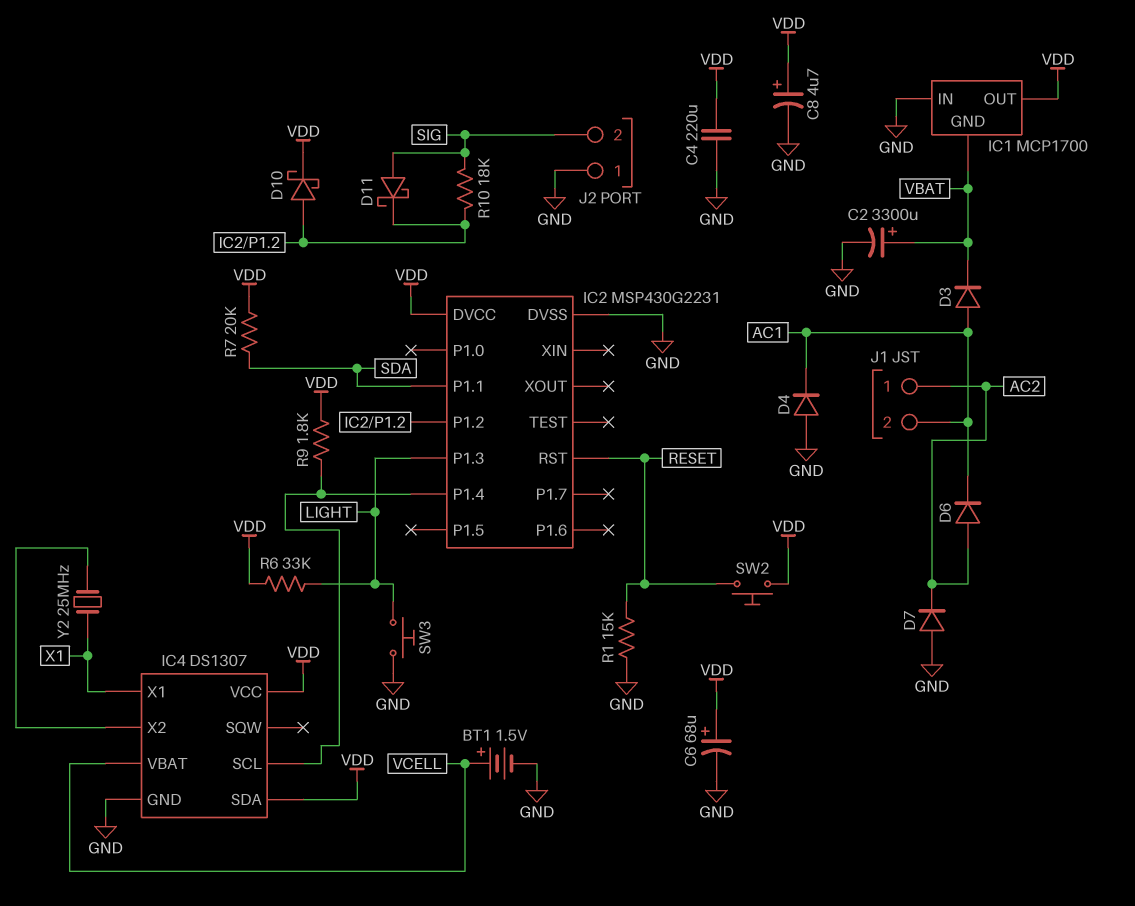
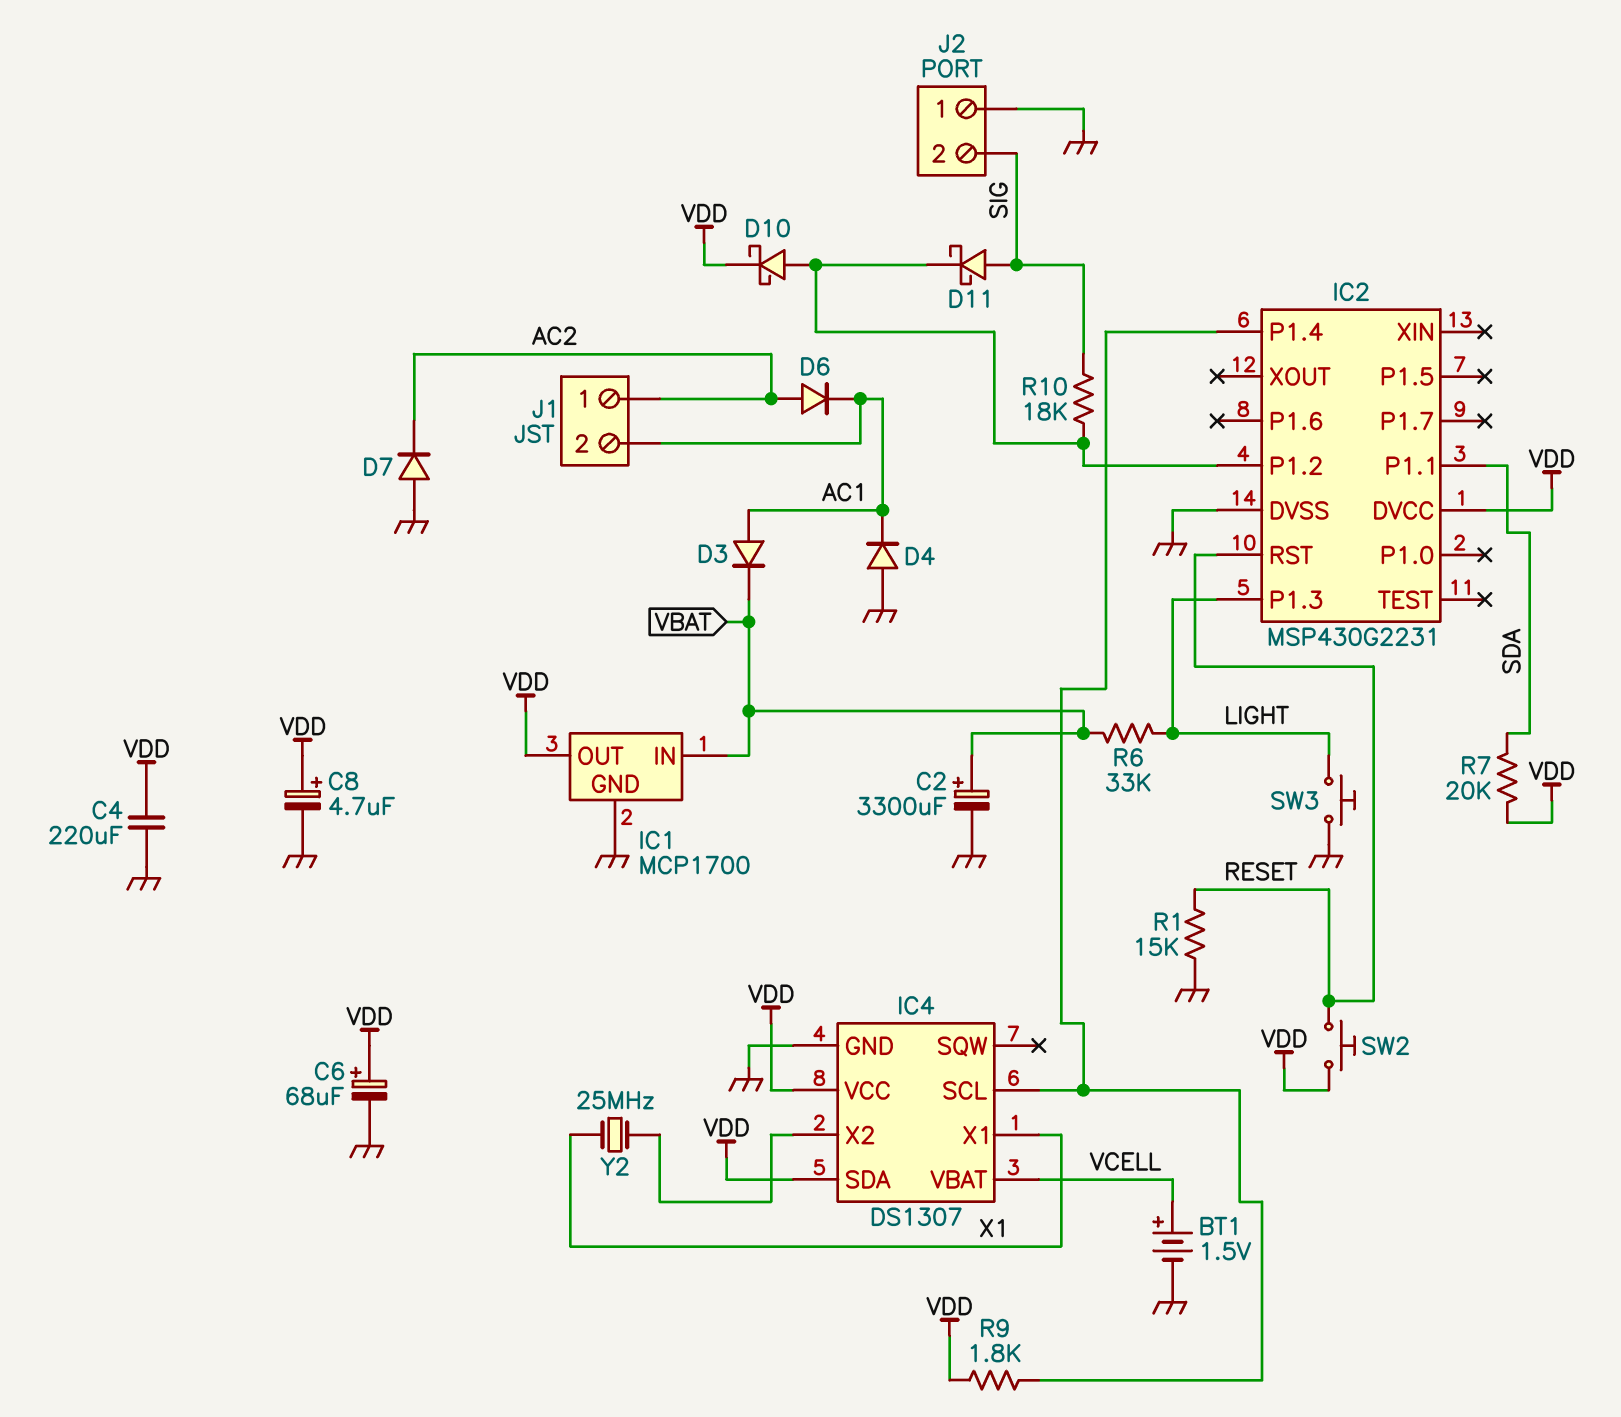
IC1 pin GND: VBAT -> GND
IC1 pin IN: GND -> VBAT
R6: 33k (LIGHT, VDD) -> 33k (LIGHT, VBAT)

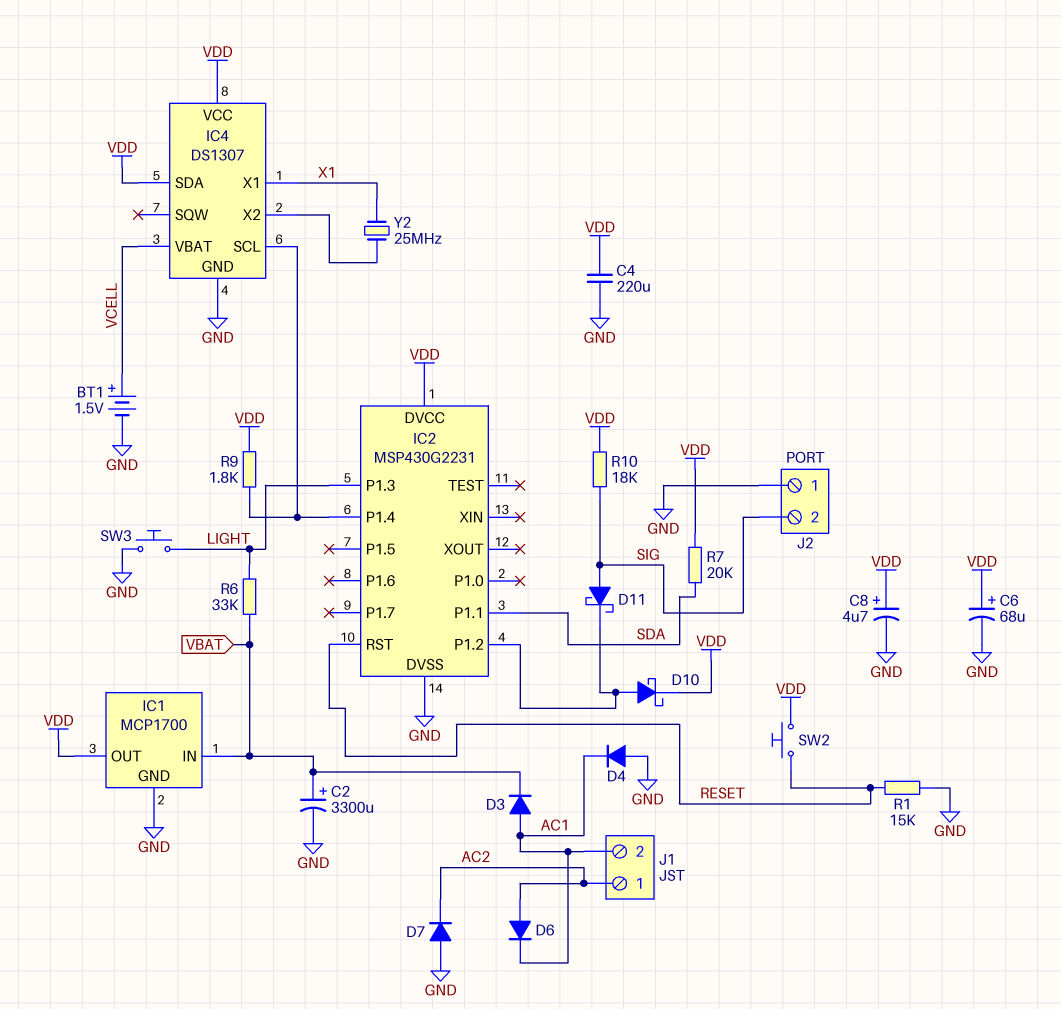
R10: 18k (IC2/P1.2, SIG) -> 18k (SIG, VDD)

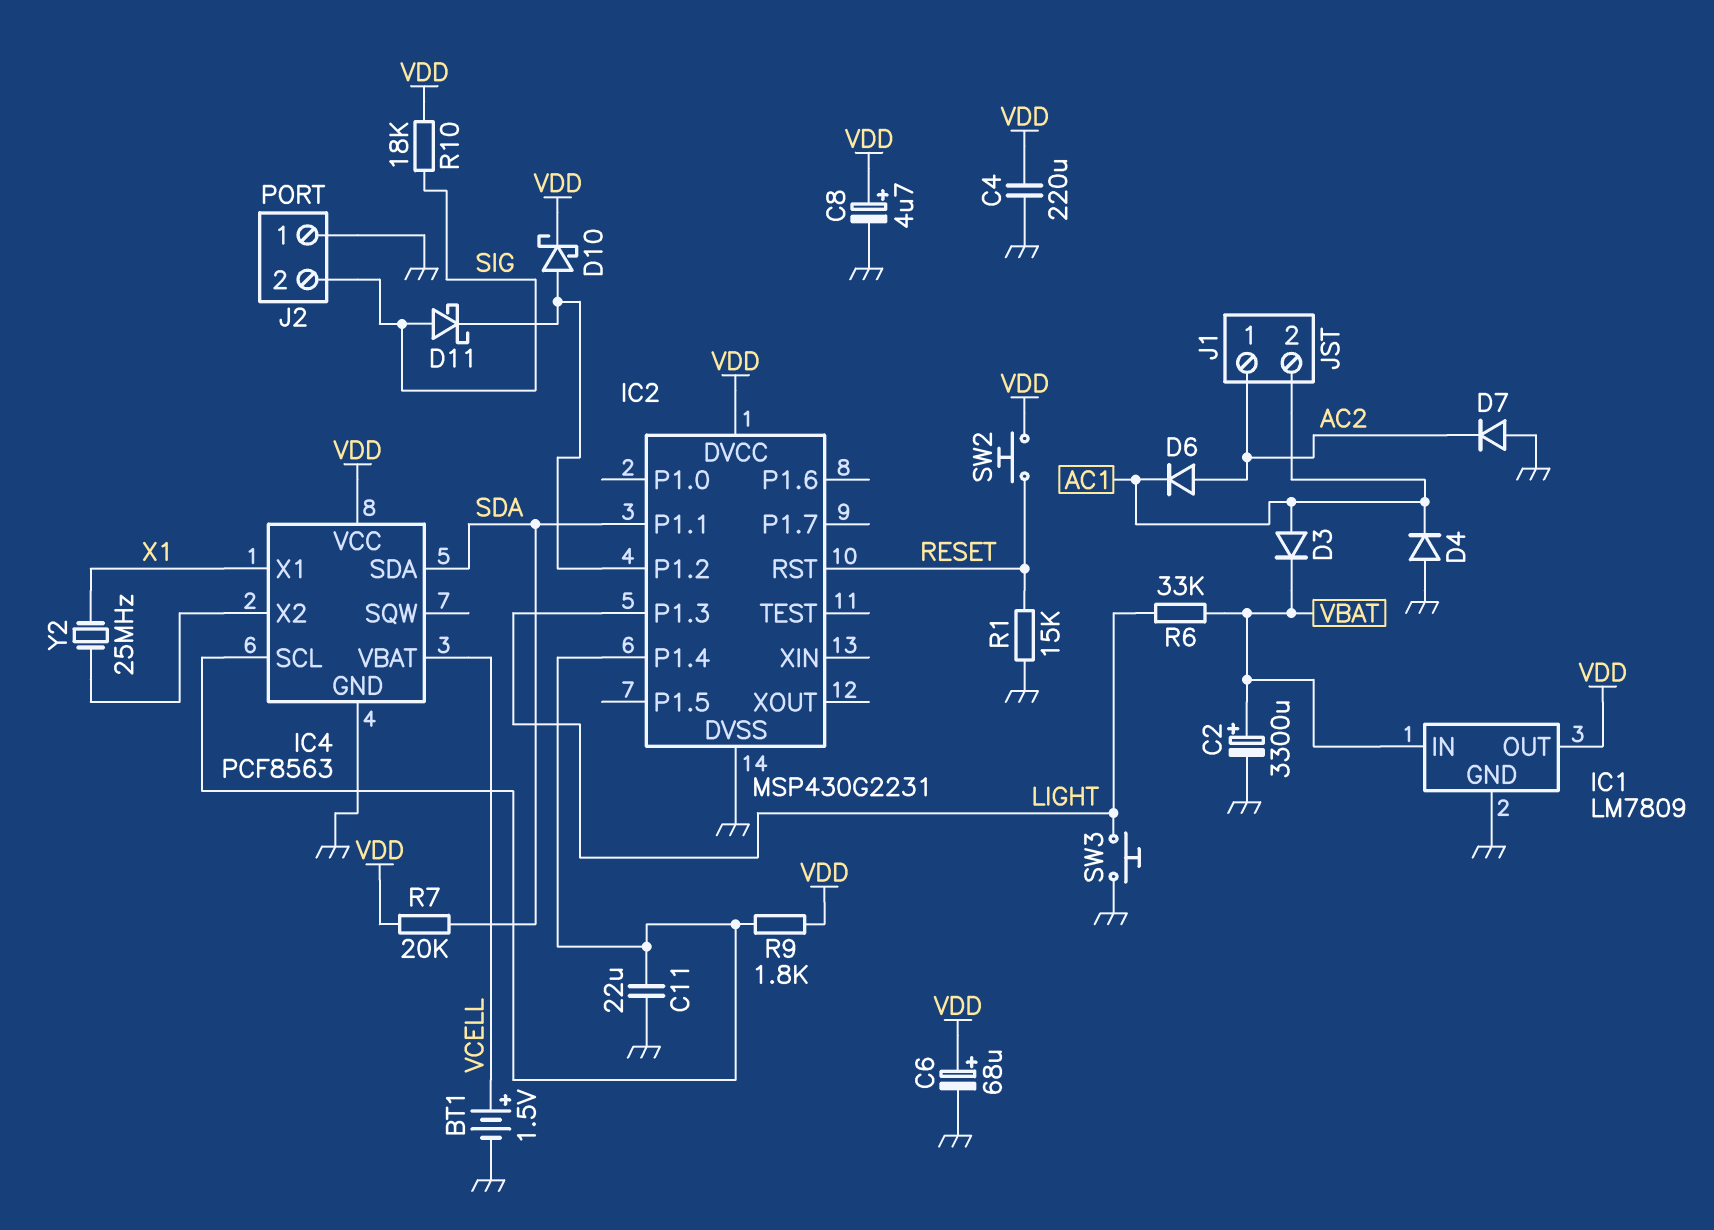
C11: none -> 22uF (GND, IC2/P1.4)
IC1: MCP1700 -> LM7809
IC4: DS1307 -> PCF8563
IC4 pin SDA: VDD -> SDA

